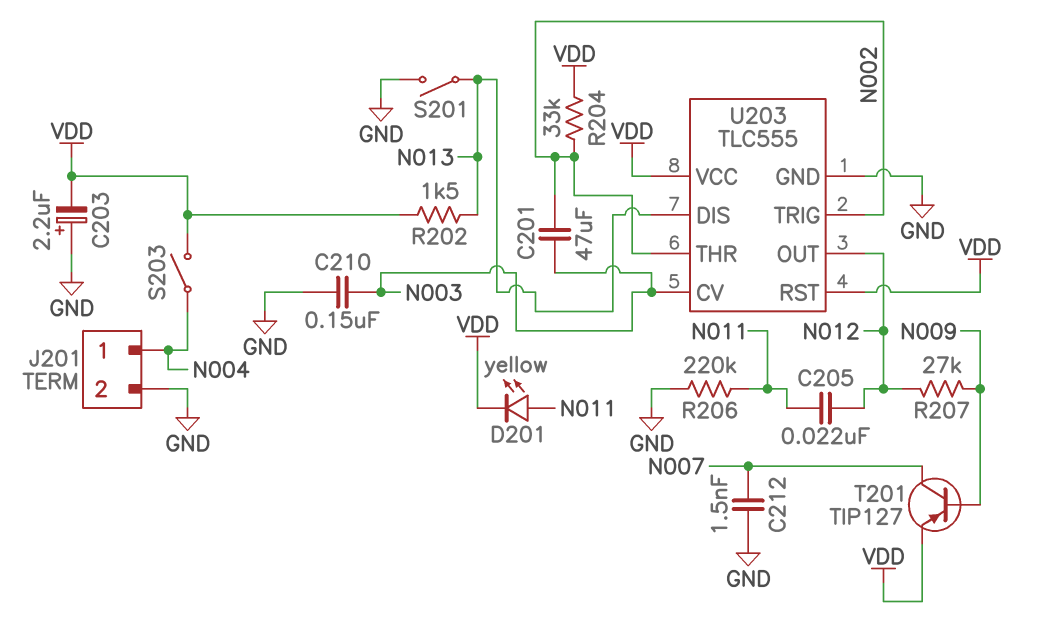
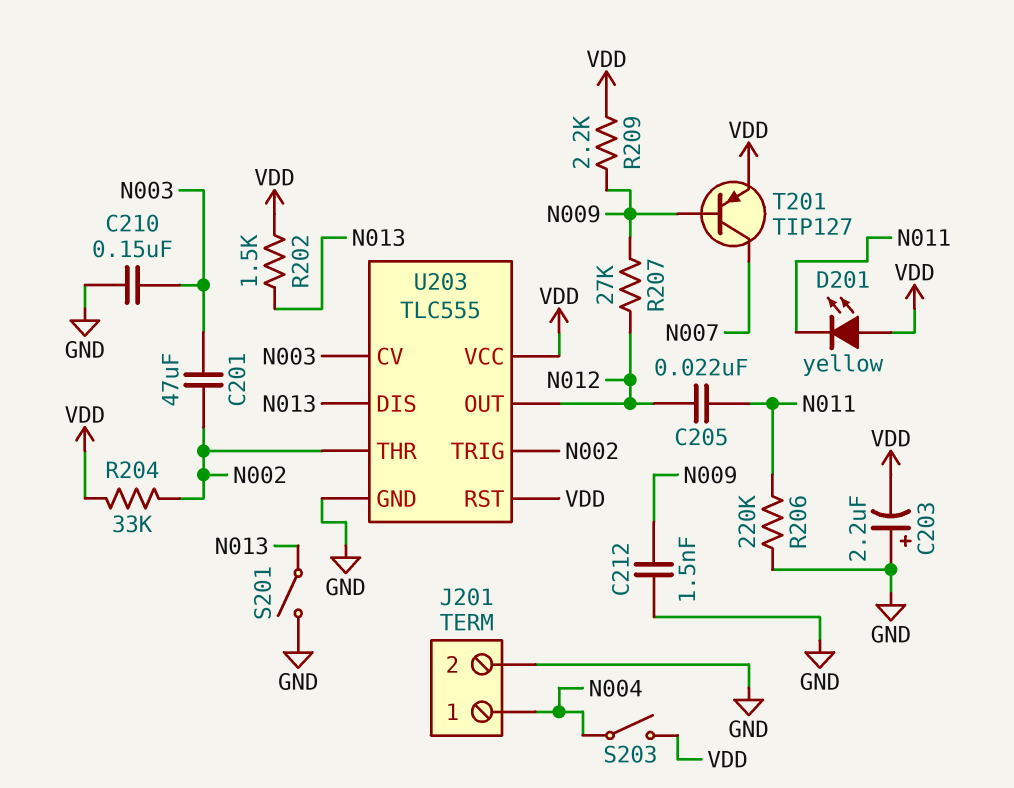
C212: 1.5nF (GND, N007) -> 1.5nF (GND, N009)
D201: LED yellow (A N011, K VDD) -> LED yellow (A VDD, K N011)
R209: none -> 2.2k (N009, VDD)

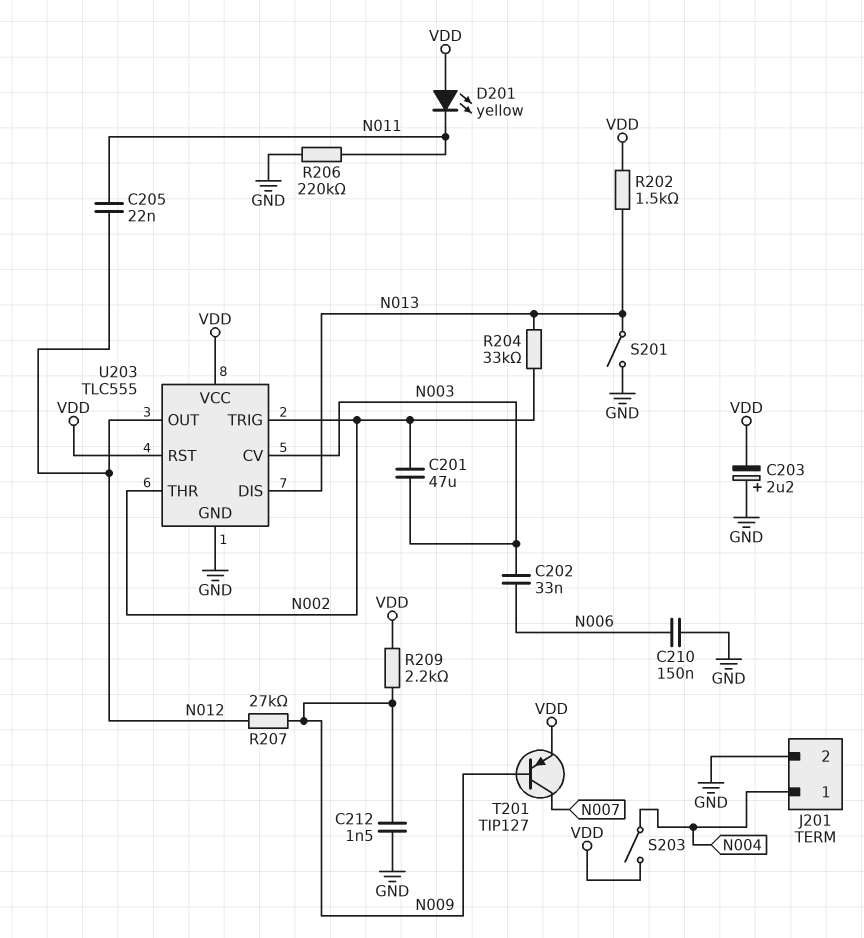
C202: none -> 33nF (N003, N006)
C210: 150nF (GND, N003) -> 150nF (GND, N006)
R204: 33k (N002, VDD) -> 33k (N002, N013)

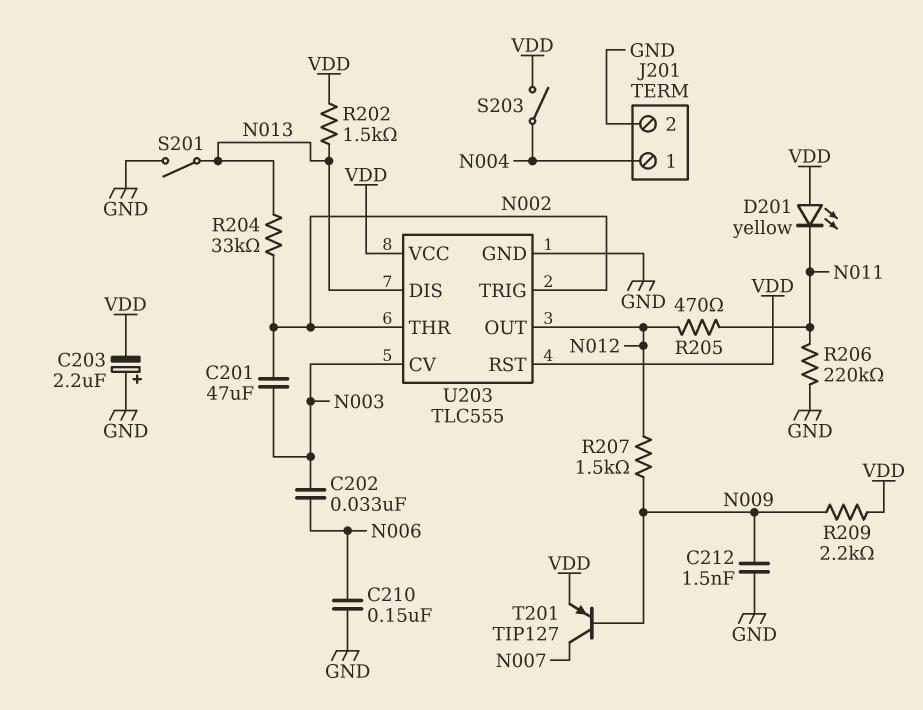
C205: 22nF (N011, N012) -> none
R205: none -> 470 (N011, N012)
R207: 27k (N009, N012) -> 1.5k (N009, N012)

